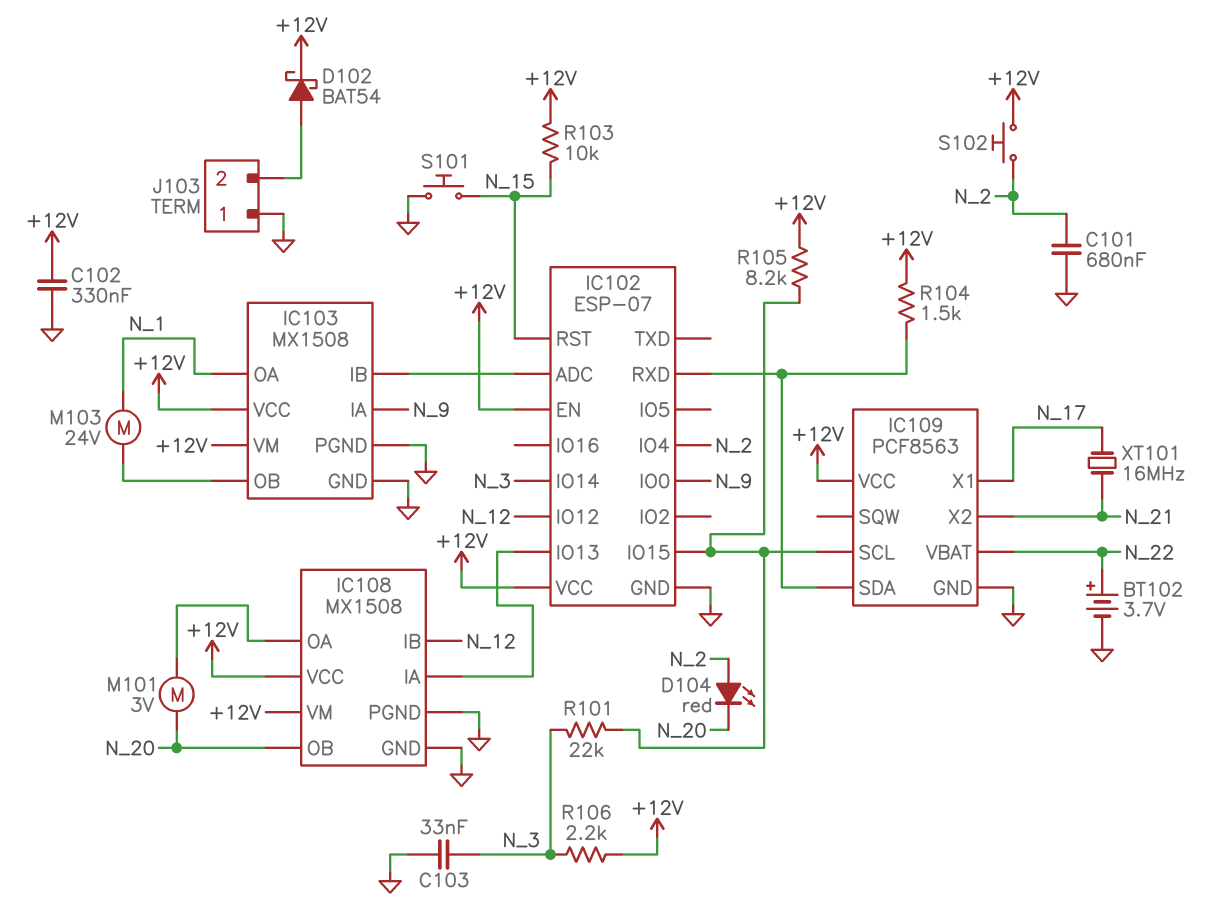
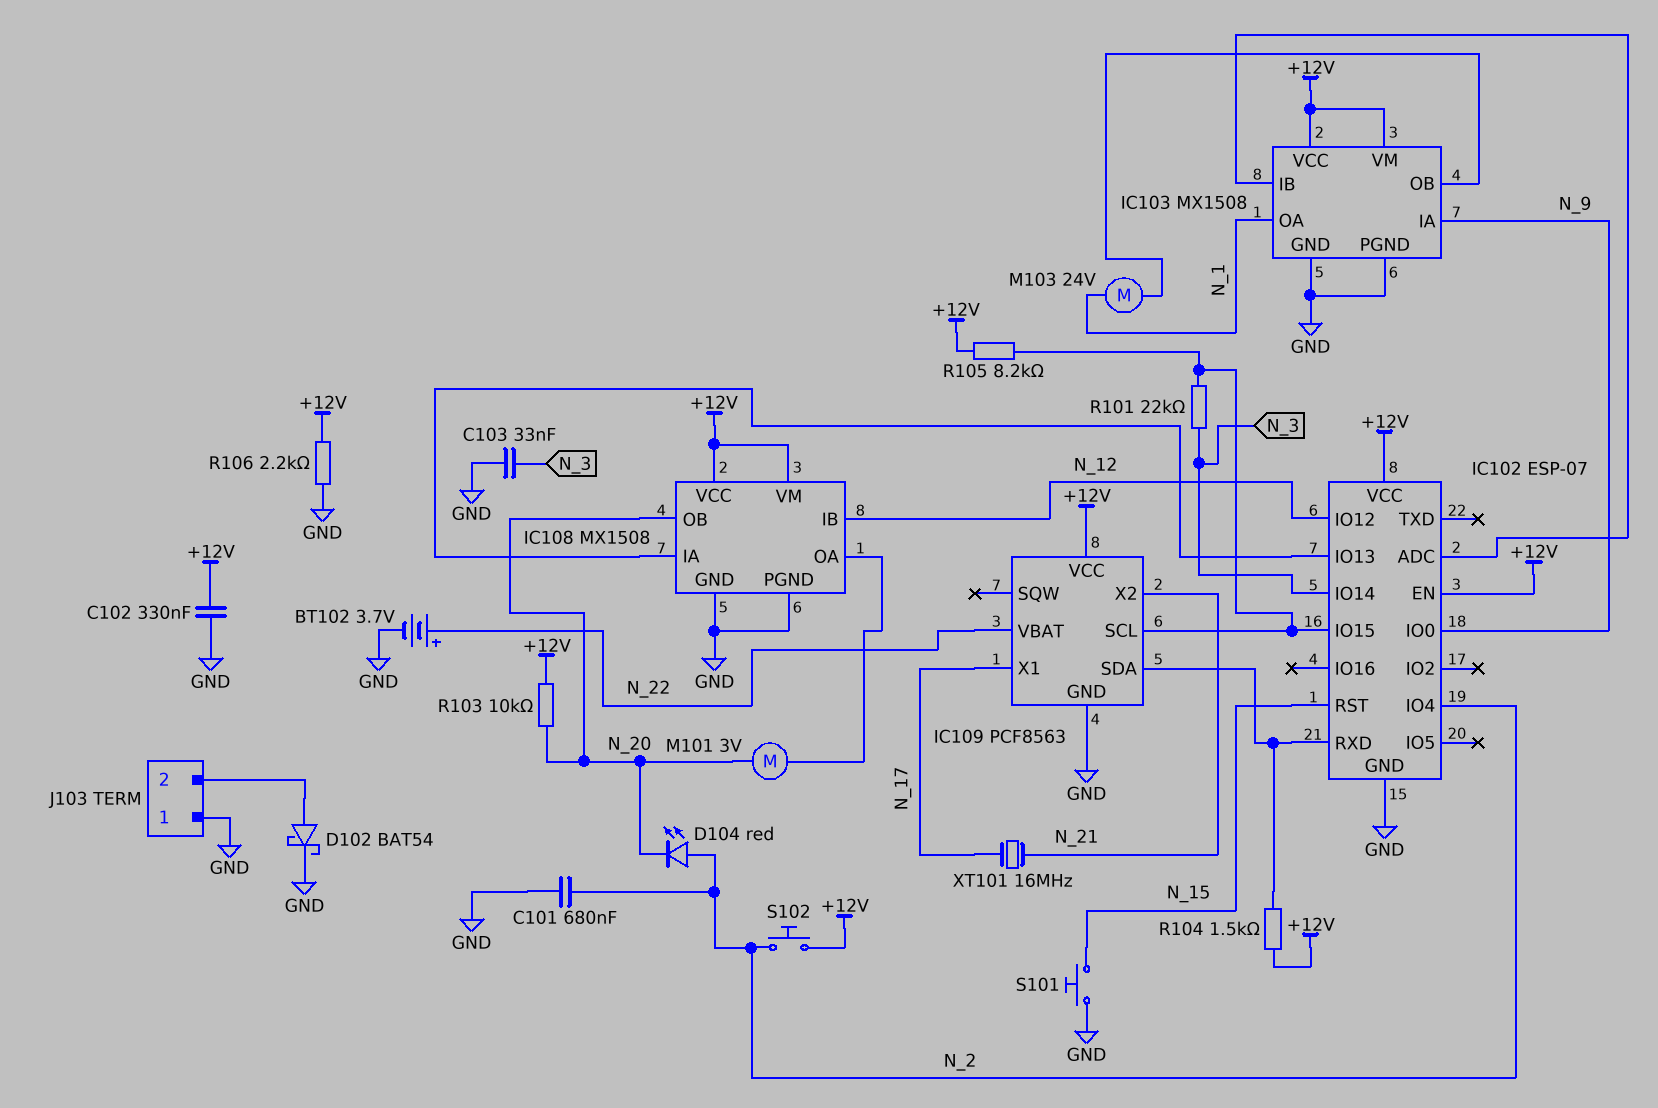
D102: schottky BAT54 (A J103/2, K +12V) -> schottky BAT54 (A J103/2, K GND)
R103: 10k (+12V, N_15) -> 10k (+12V, N_20)
R106: 2.2k (+12V, N_3) -> 2.2k (+12V, GND)

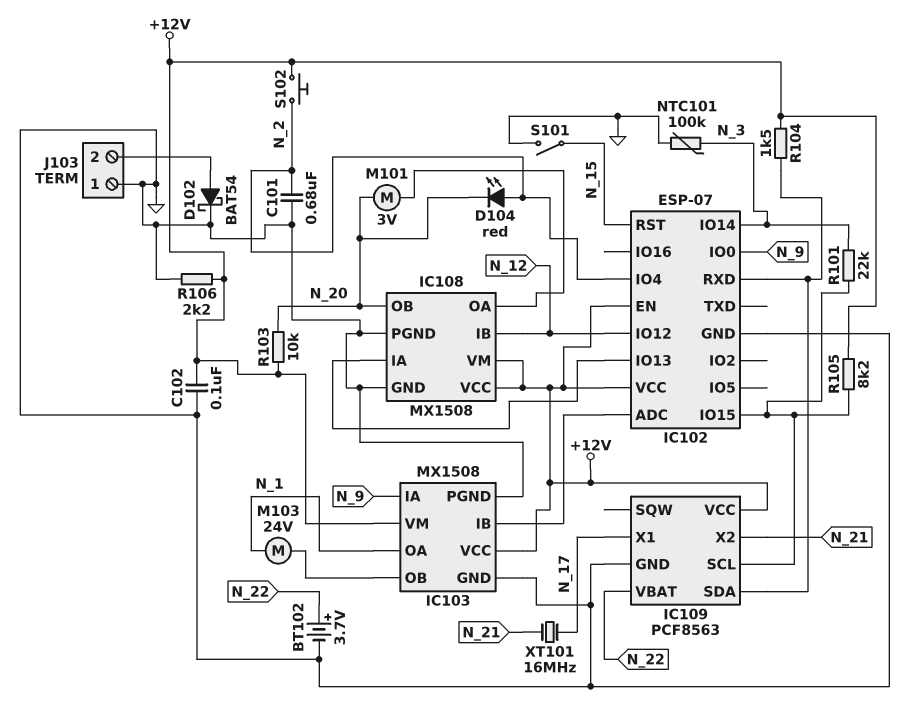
C102: 330nF (+12V, GND) -> 100nF (+12V, GND)
C103: 33nF (GND, N_3) -> none
NTC101: none -> 100k (GND, N_3)
S101: button (GND, N_15) -> switch (GND, N_15)

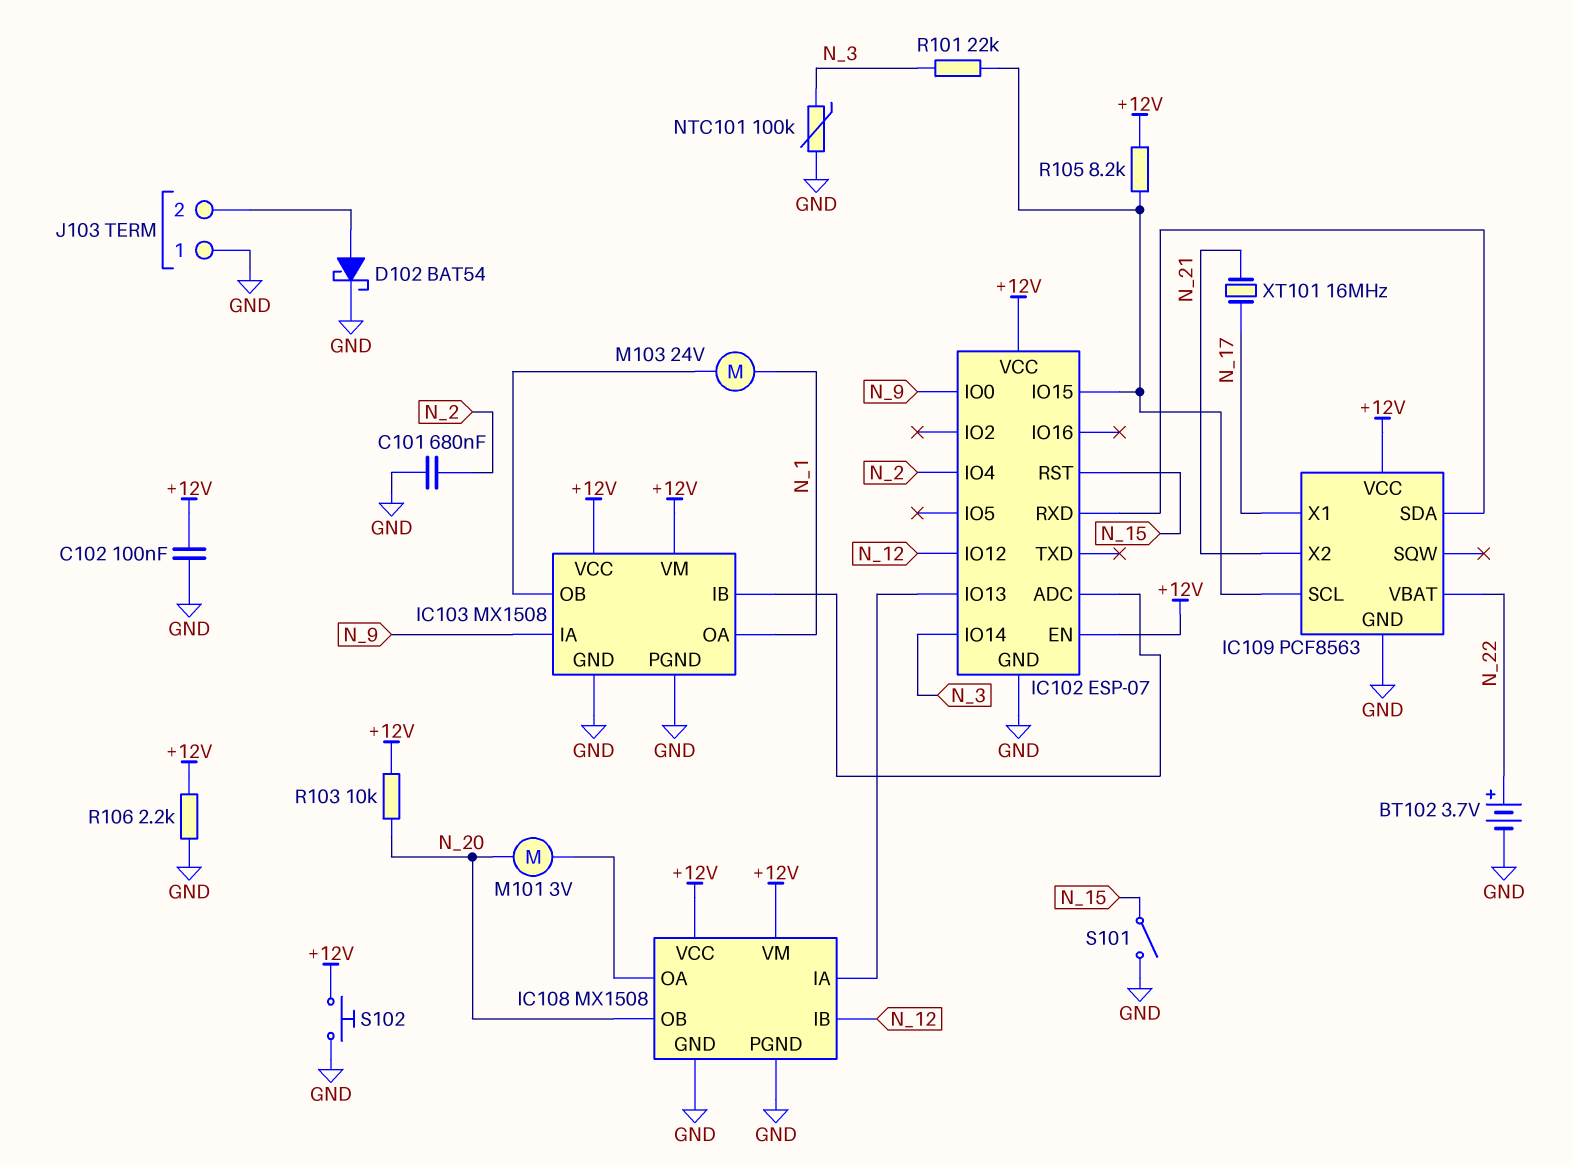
D104: LED red (A N_2, K N_20) -> none
R104: 1.5k (+12V, IC102/RXD) -> none
S102: button (+12V, N_2) -> button (+12V, GND)

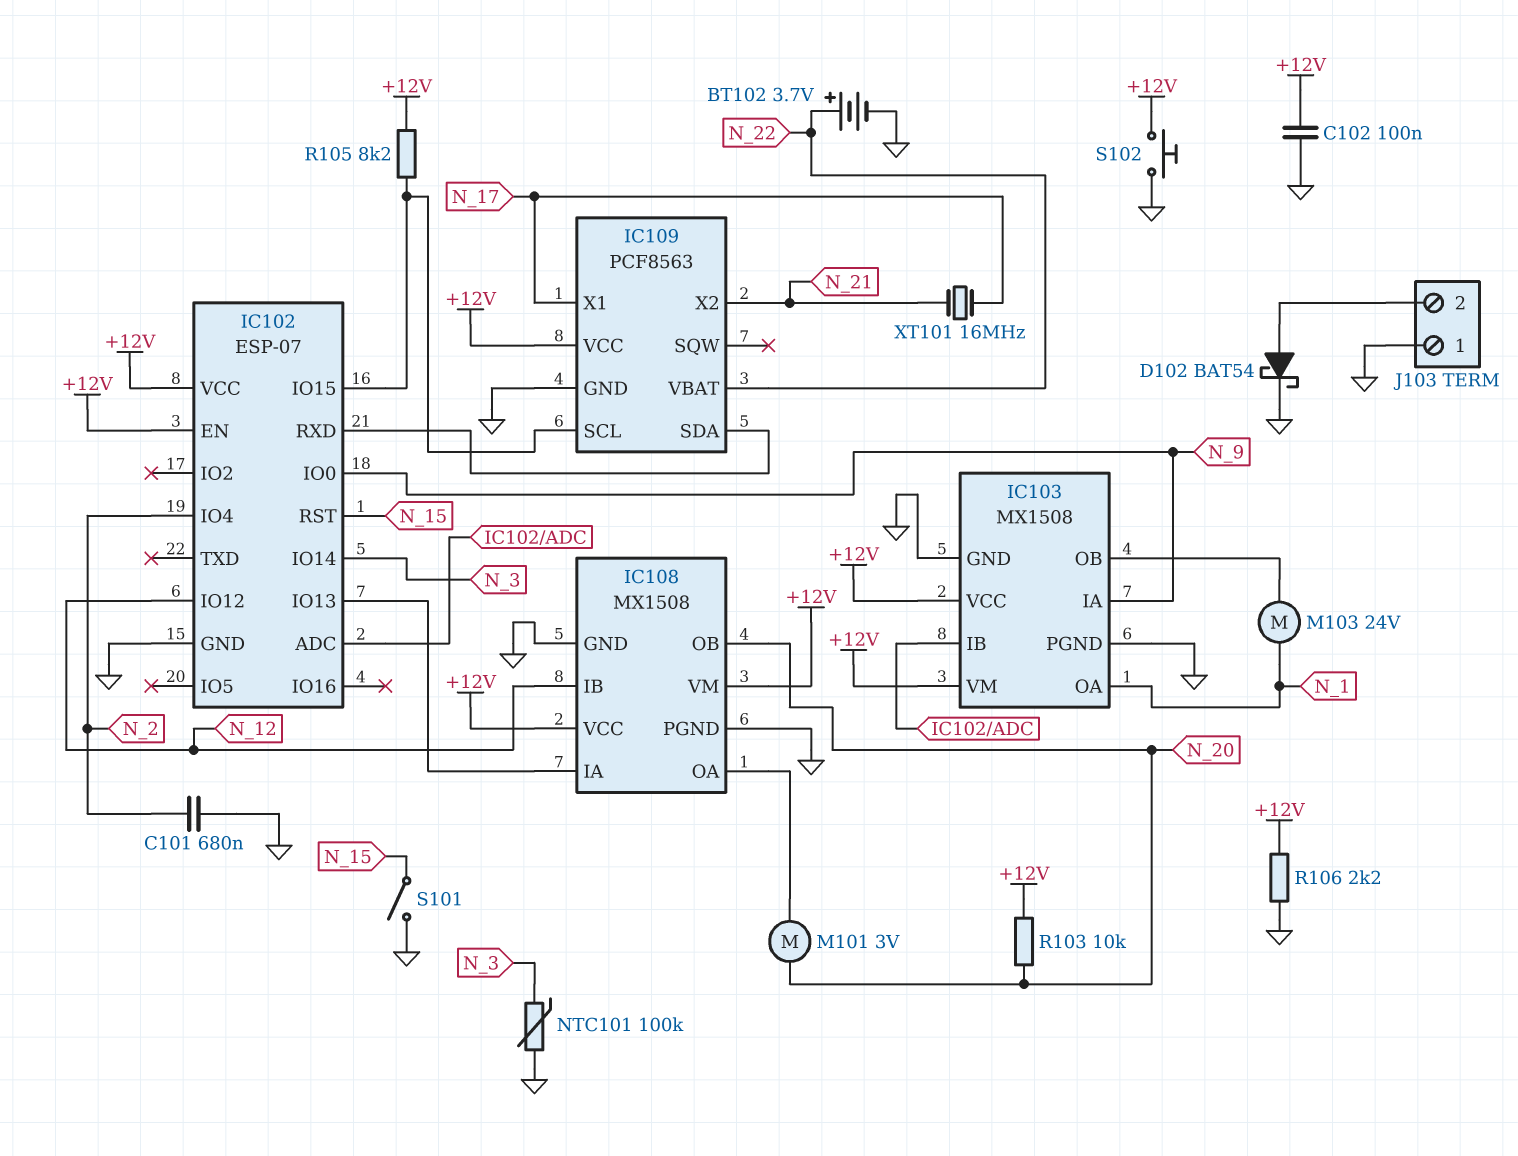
R101: 22k (IC102/IO15, N_3) -> none

